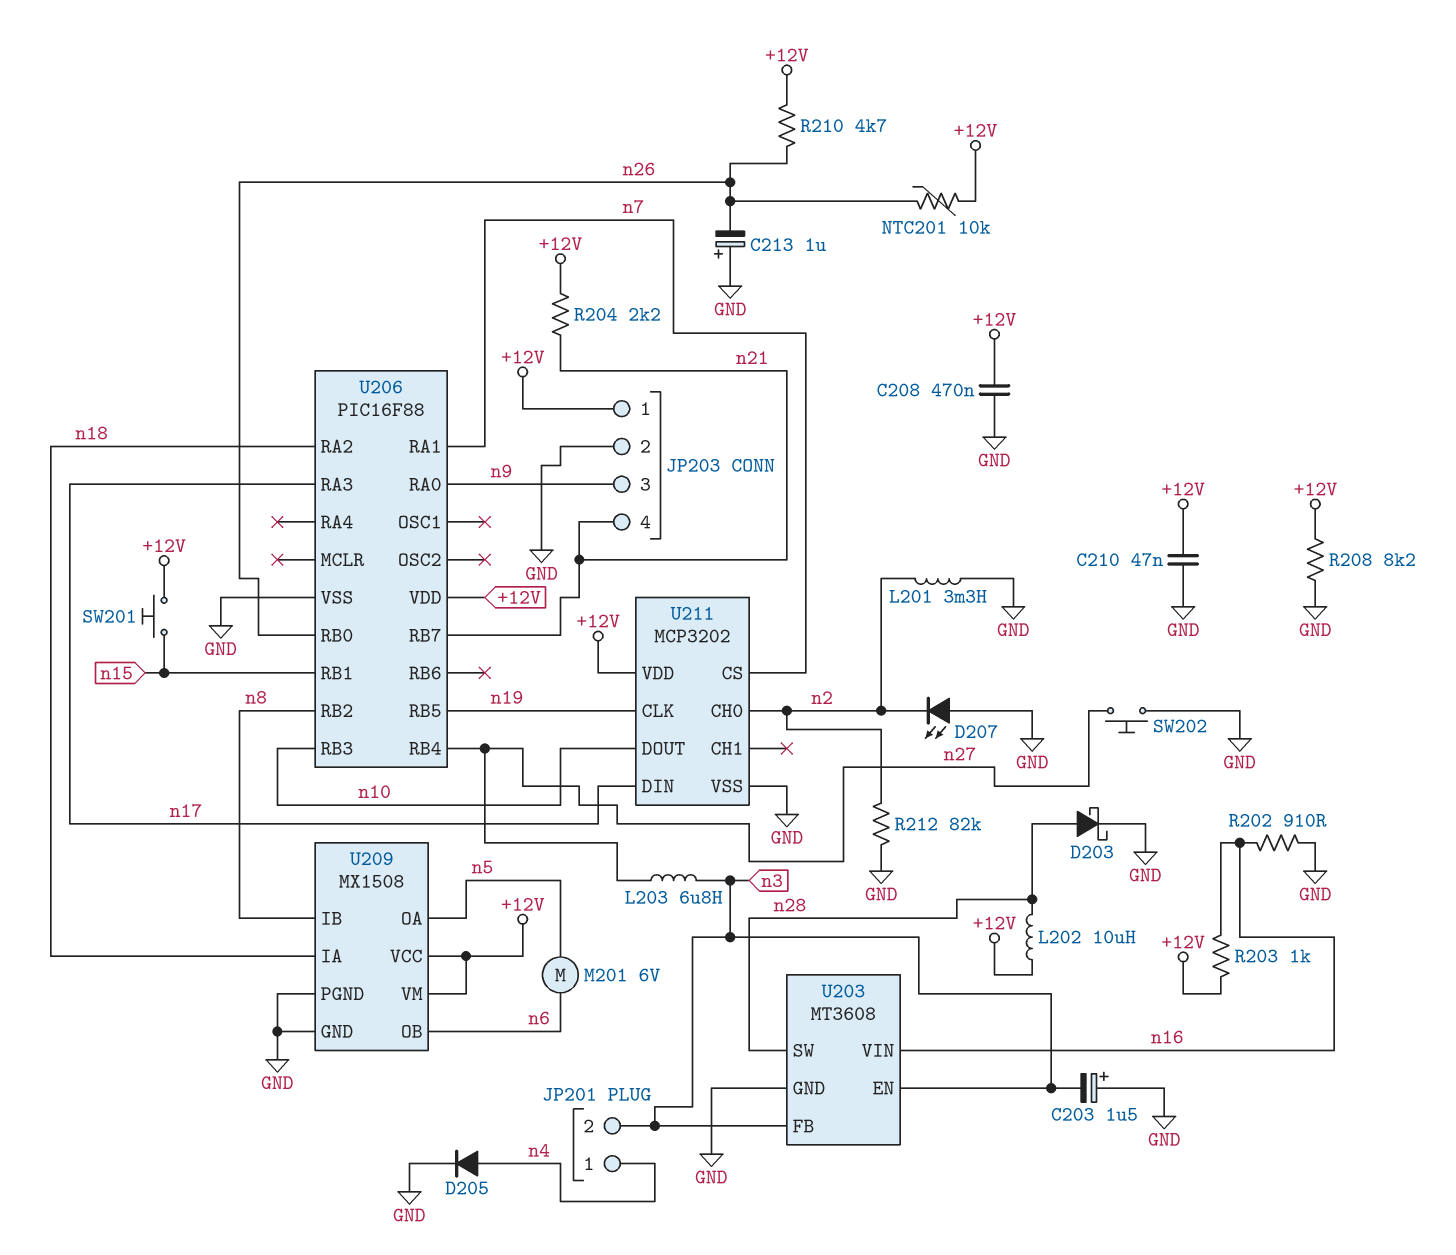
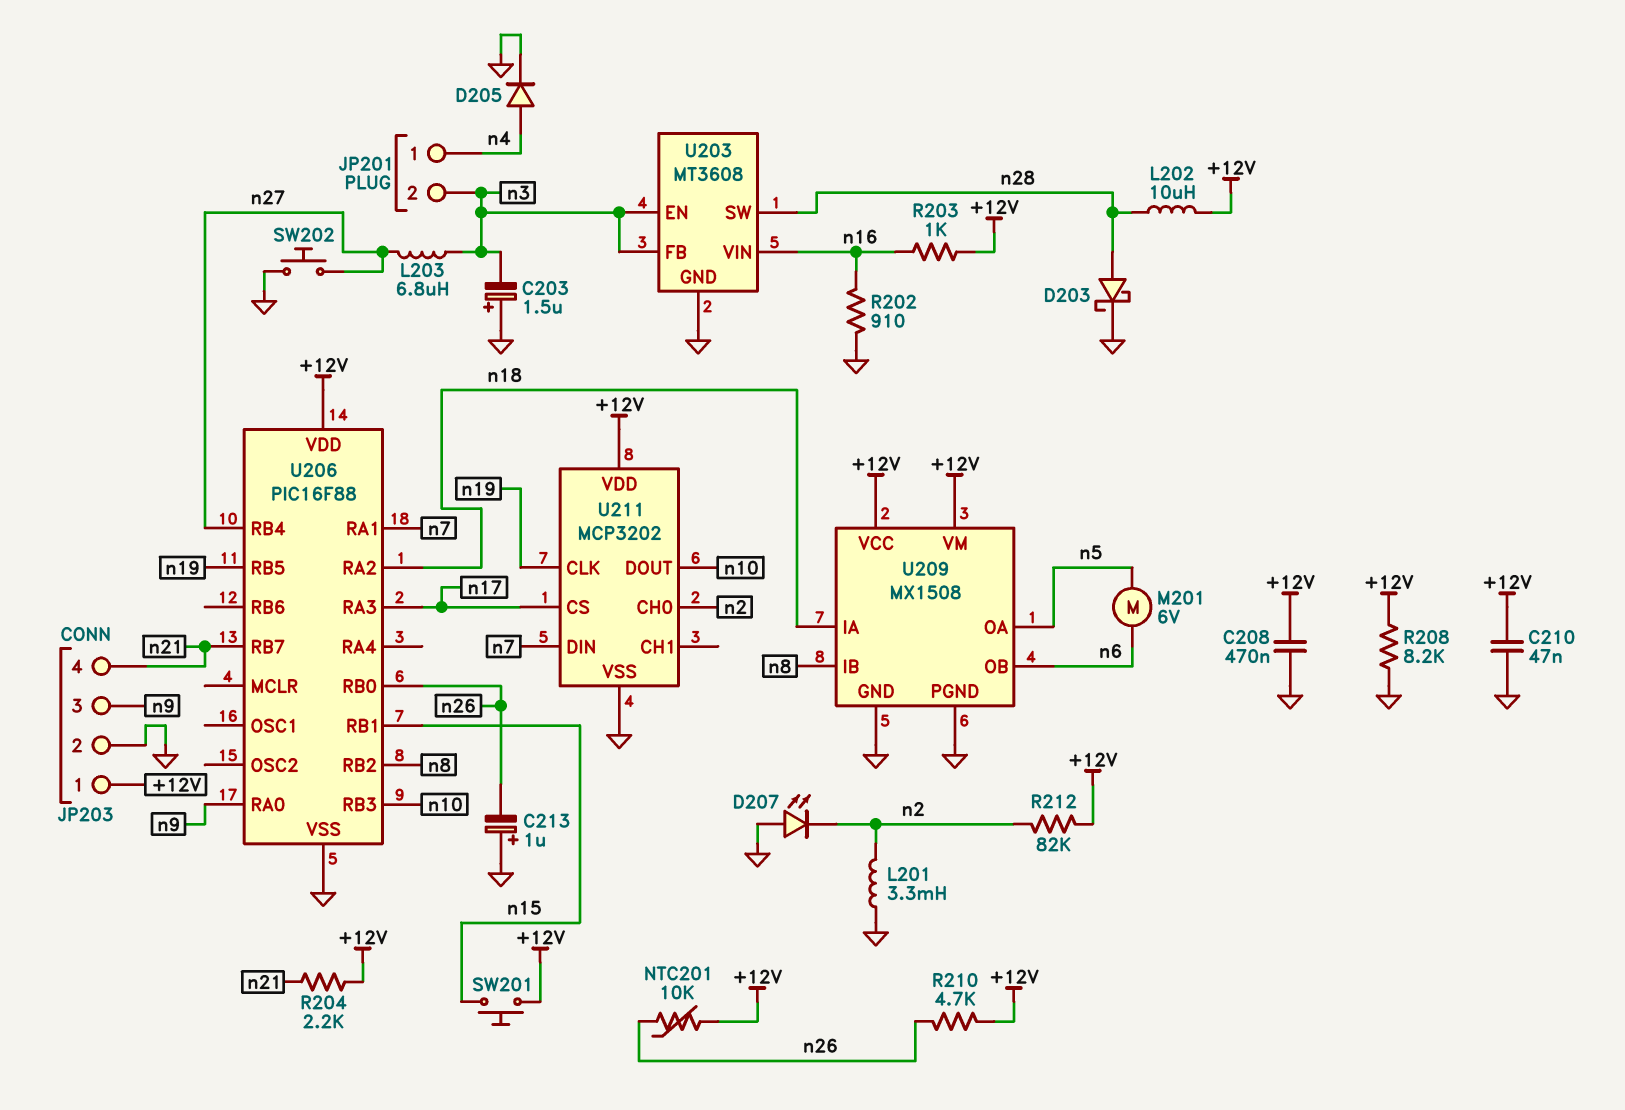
R212: 82k (GND, n2) -> 82k (+12V, n2)
U211 pin CS: n7 -> n17
U211 pin DIN: n17 -> n7

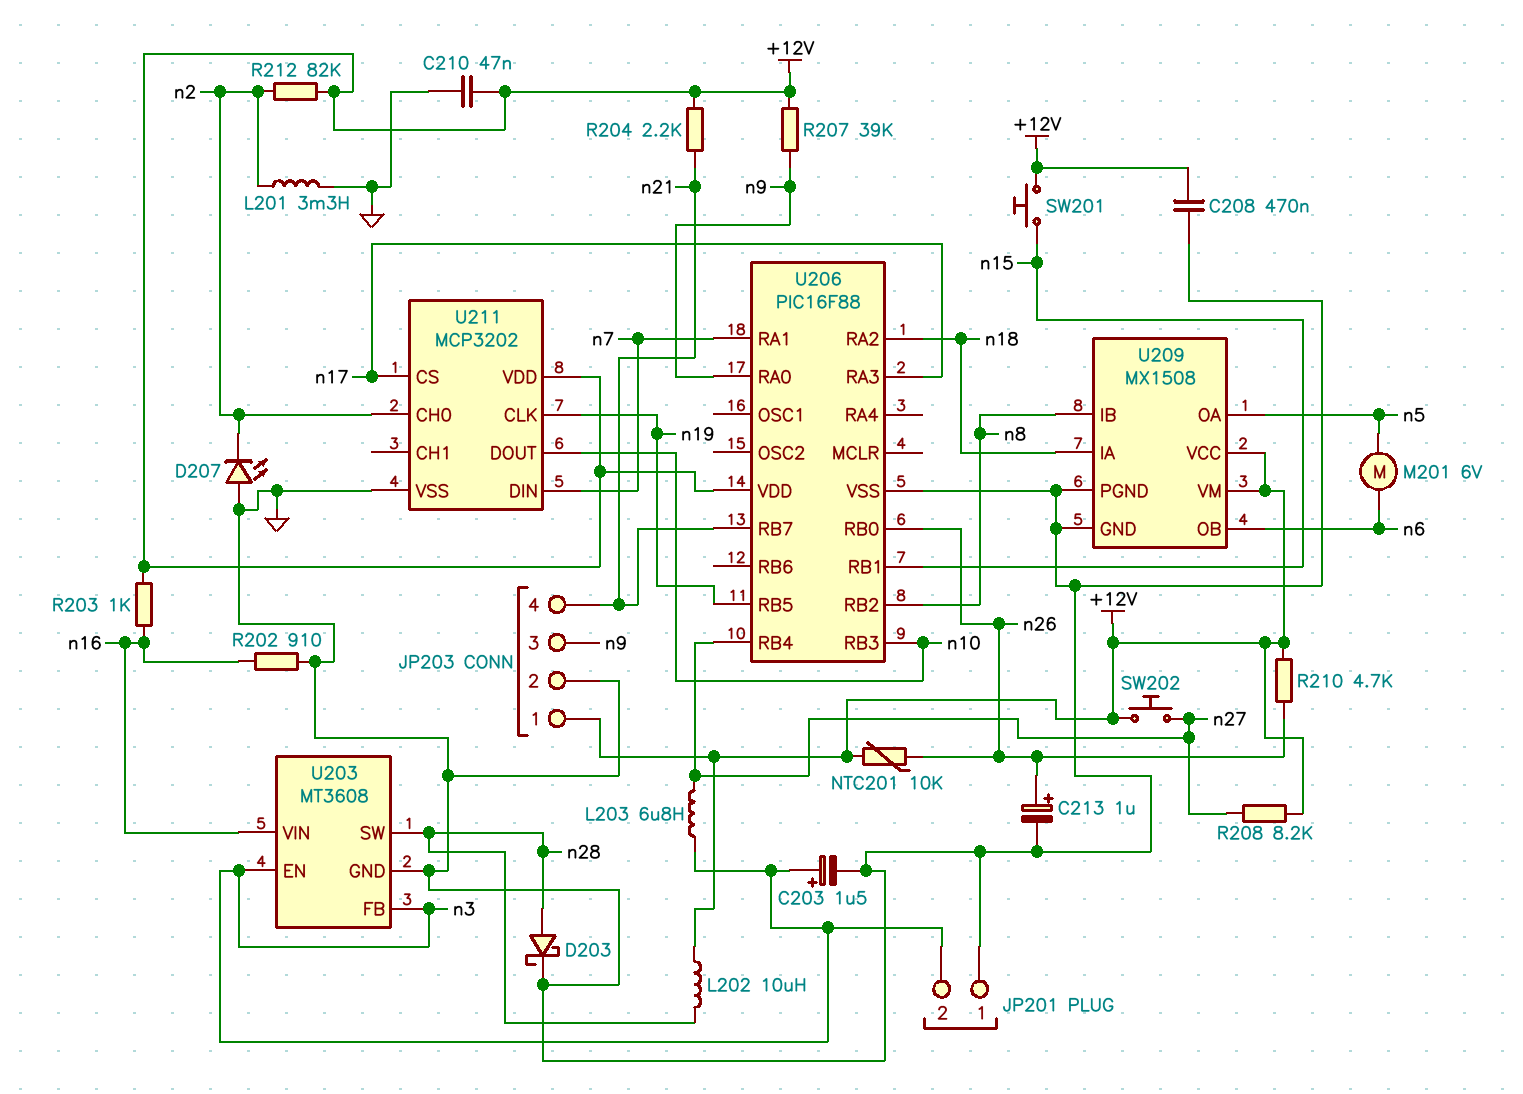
C203: 1.5uF (plus GND, minus n3) -> 1.5uF (plus n3, minus GND)
C213: 1uF (plus GND, minus n26) -> 1uF (plus n26, minus GND)
D205: diode (A n4, K GND) -> none
JP201 pin 1: n4 -> GND
R207: none -> 39k (+12V, n9)
R208: 8.2k (+12V, GND) -> 8.2k (+12V, n27)
SW202: button (GND, n27) -> button (+12V, n27)

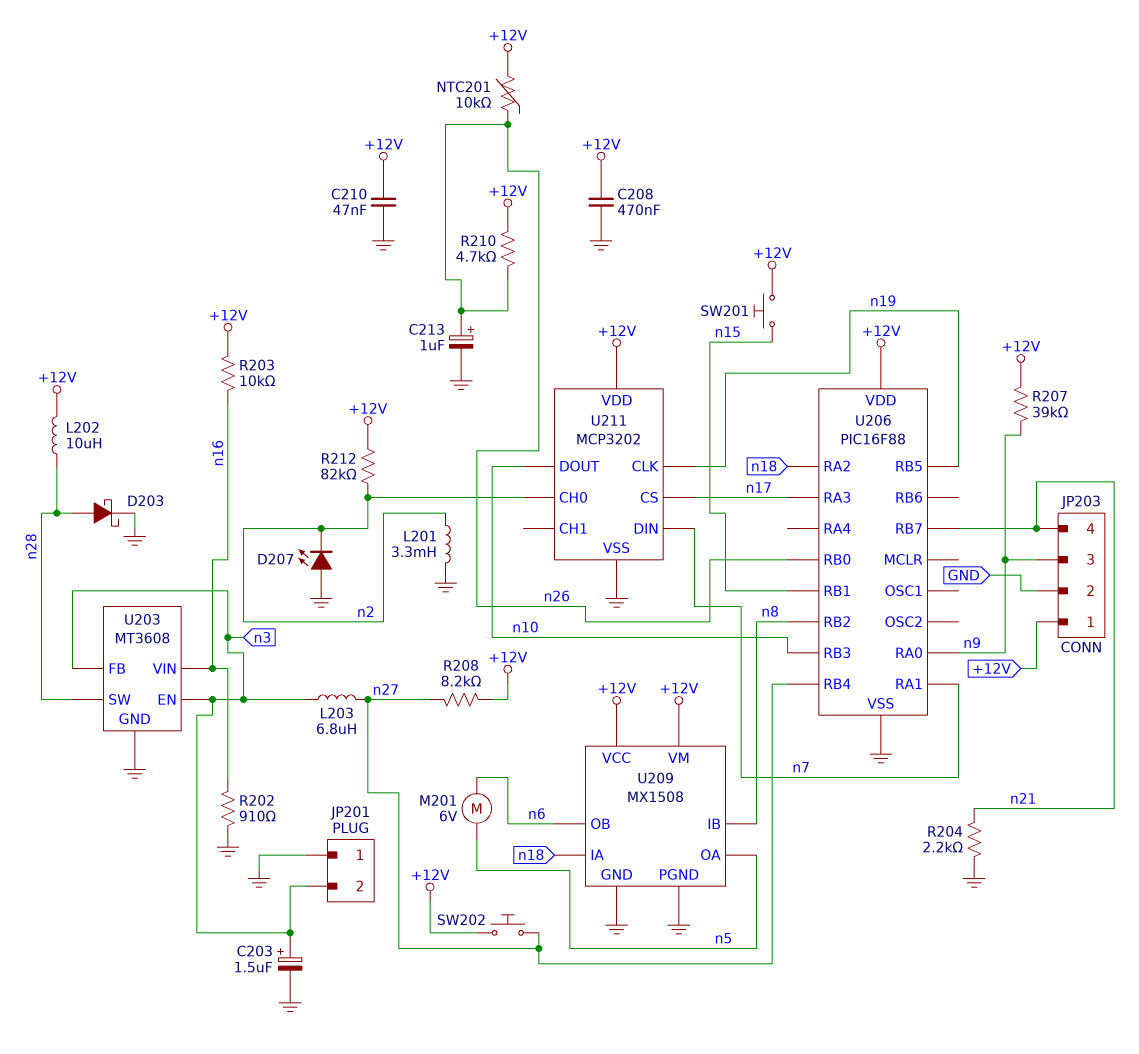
R203: 1k (+12V, n16) -> 10k (+12V, n16)
R204: 2.2k (+12V, n21) -> 2.2k (GND, n21)

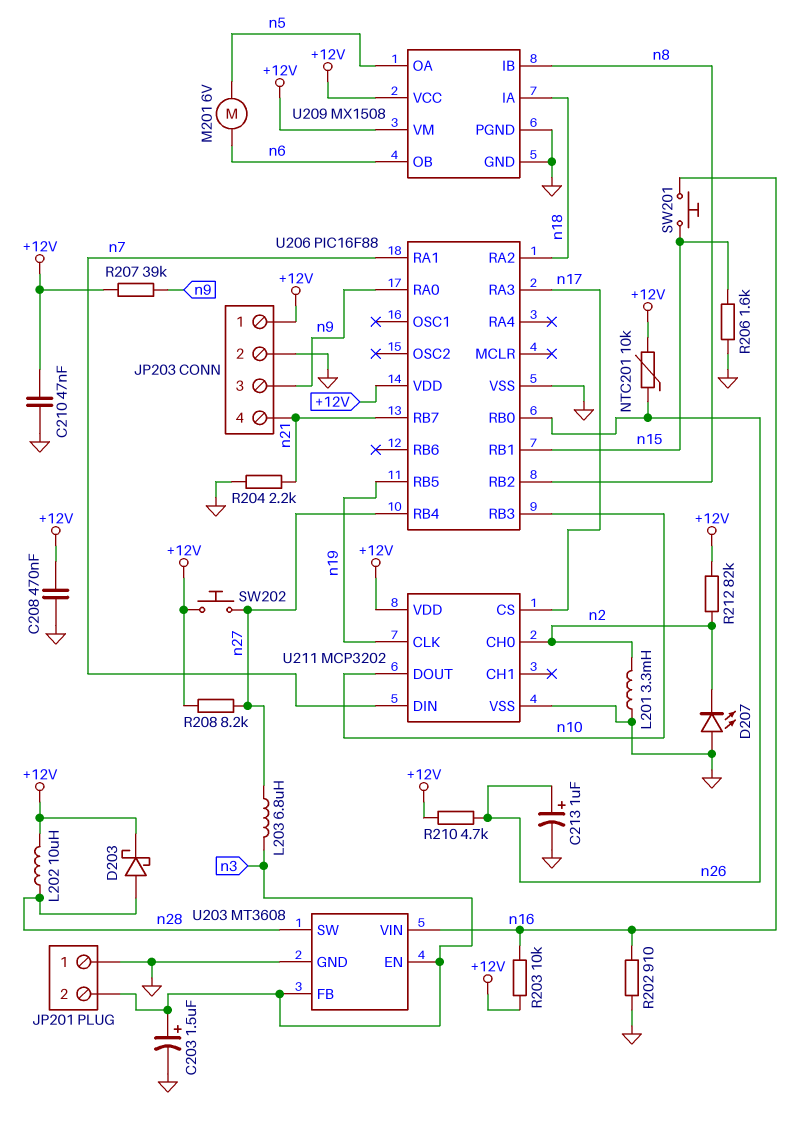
D203: schottky (A n28, K GND) -> schottky (A n28, K +12V)
R206: none -> 1.6k (GND, n15)
SW201: button (+12V, n15) -> button (n15, n16)

